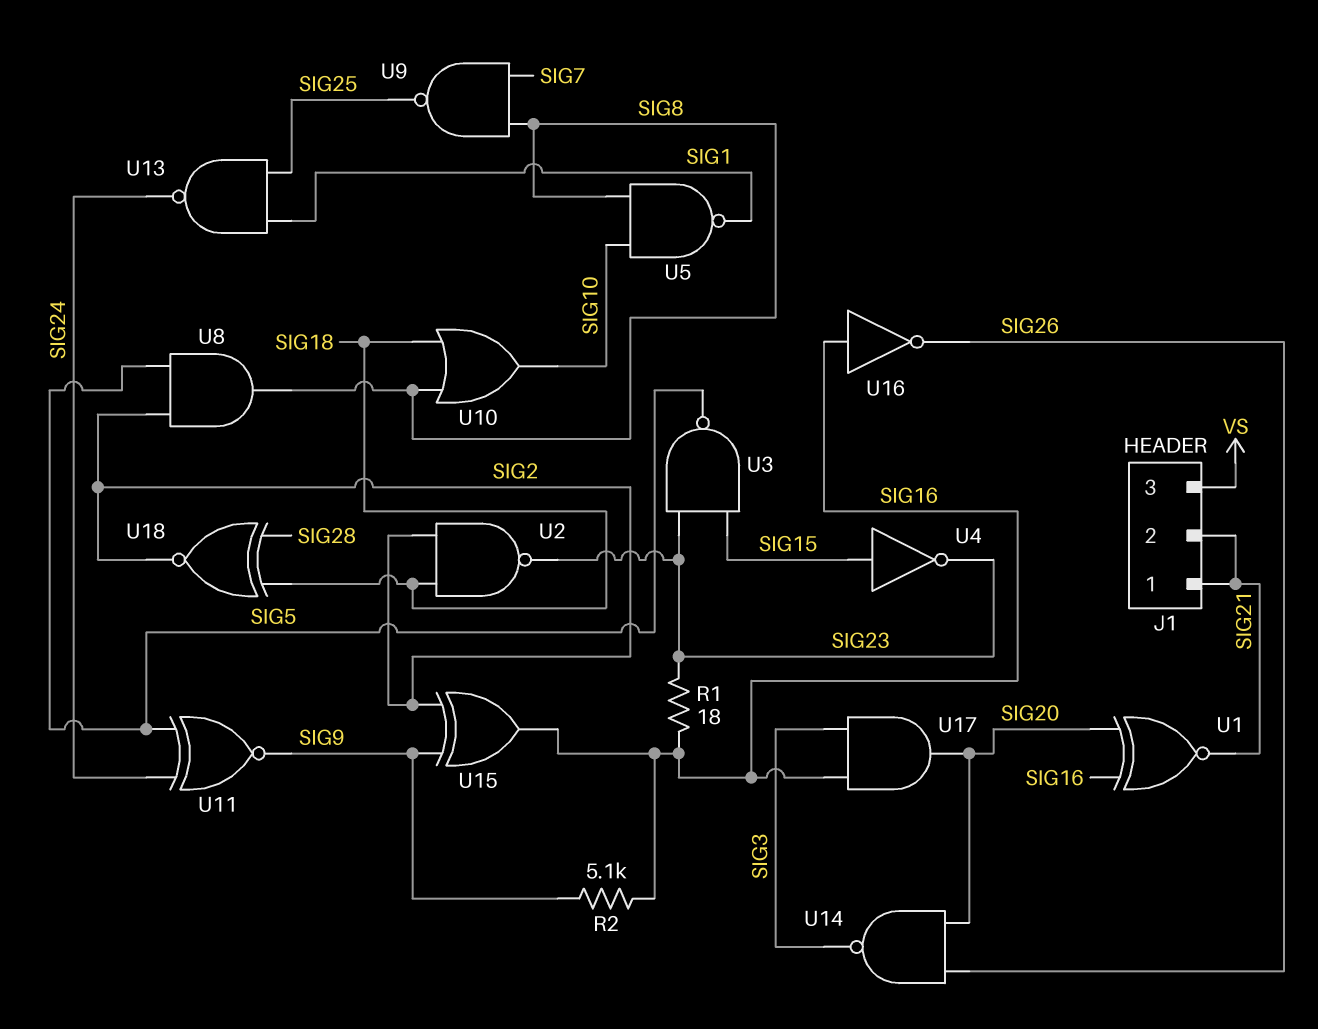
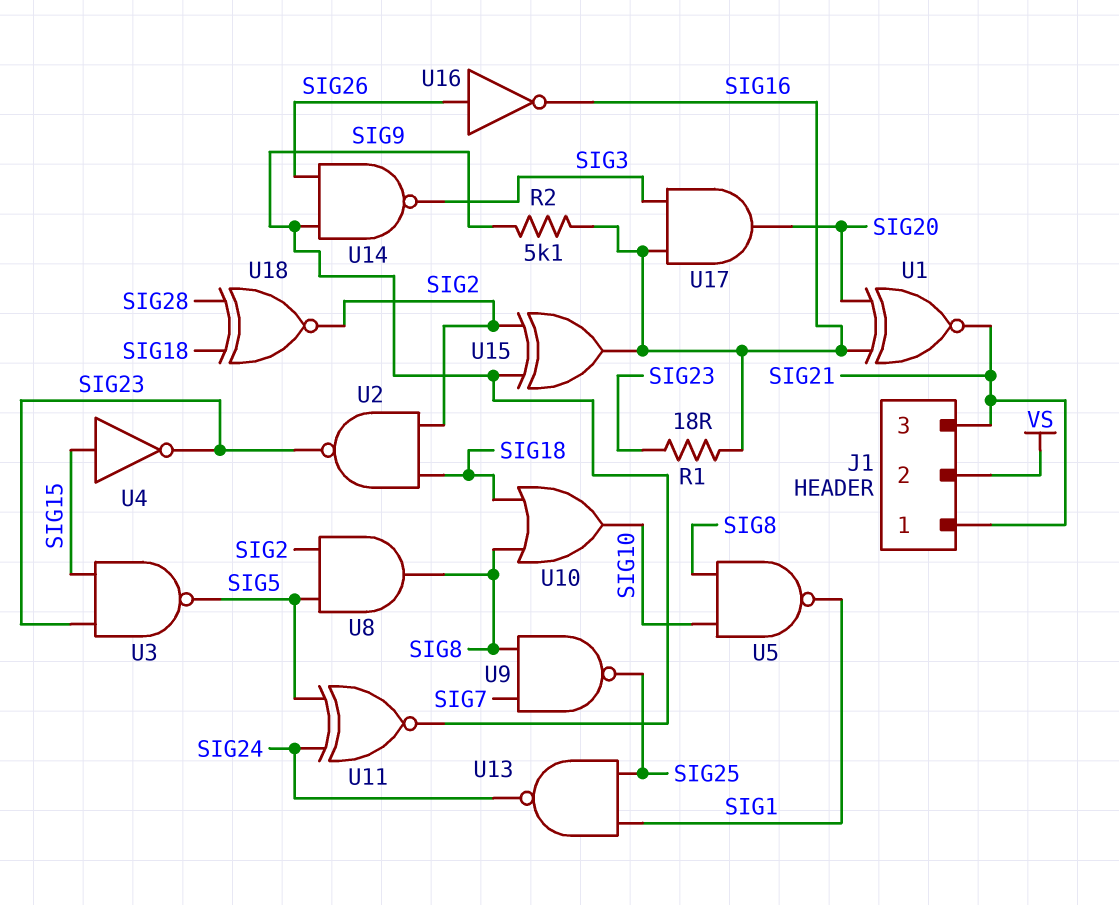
J1 pin 2: SIG21 -> VS
J1 pin 3: VS -> SIG21
U14: NAND (in SIG20, in SIG26, out SIG3) -> NAND (in SIG9, in SIG26, out SIG3)
U16: NOT (in SIG16, out SIG26) -> NOT (in SIG26, out SIG16)

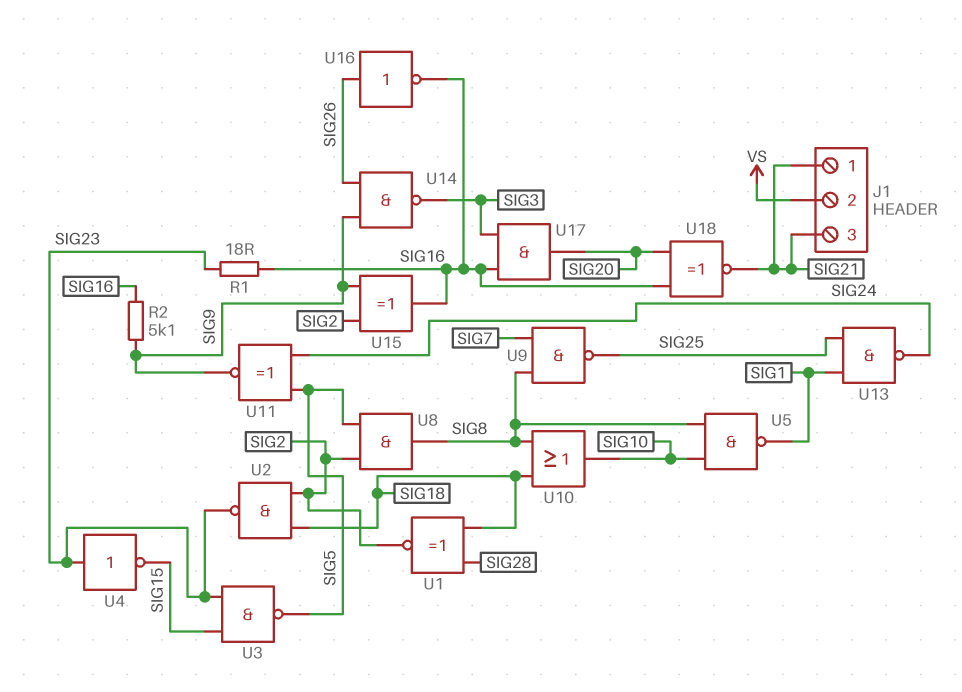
U1: XNOR (in SIG16, in SIG20, out SIG21) -> XNOR (in SIG18, in SIG28, out SIG2)
U4: NOT (in SIG15, out SIG23) -> NOT (in SIG23, out SIG15)
U18: XNOR (in SIG18, in SIG28, out SIG2) -> XNOR (in SIG16, in SIG20, out SIG21)

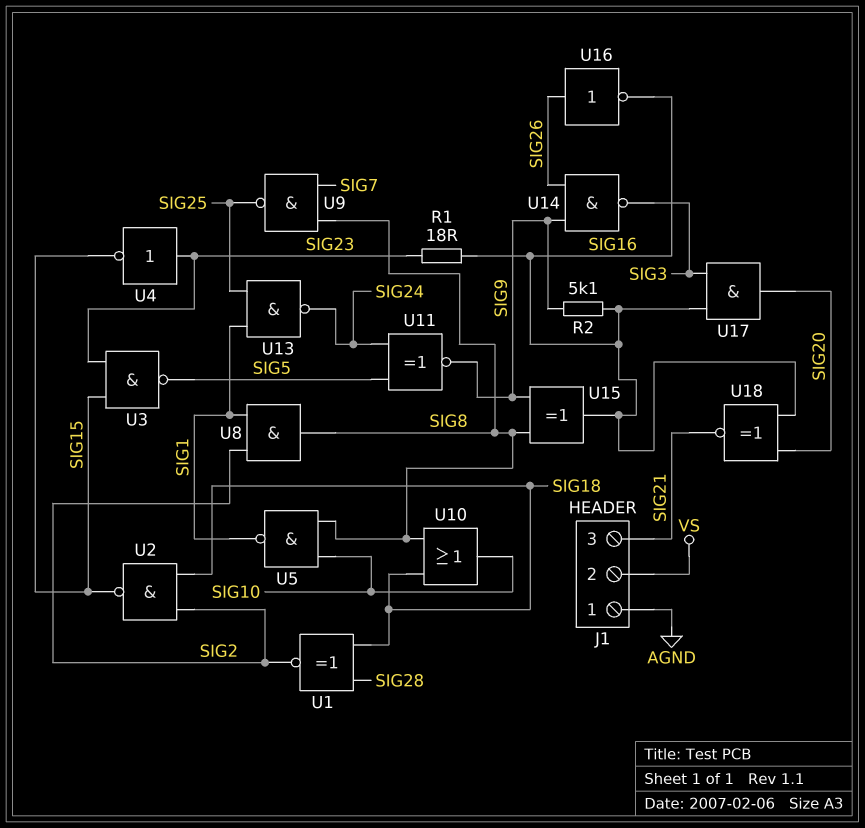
J1 pin 1: SIG21 -> AGND
U2: NAND (in SIG2, in SIG18, out SIG23) -> NAND (in SIG2, in SIG18, out SIG15)
U8: AND (in SIG2, in SIG5, out SIG8) -> AND (in SIG1, in SIG2, out SIG8)
U15: XOR (in SIG2, in SIG9, out SIG16) -> XOR (in SIG8, in SIG9, out SIG16)

